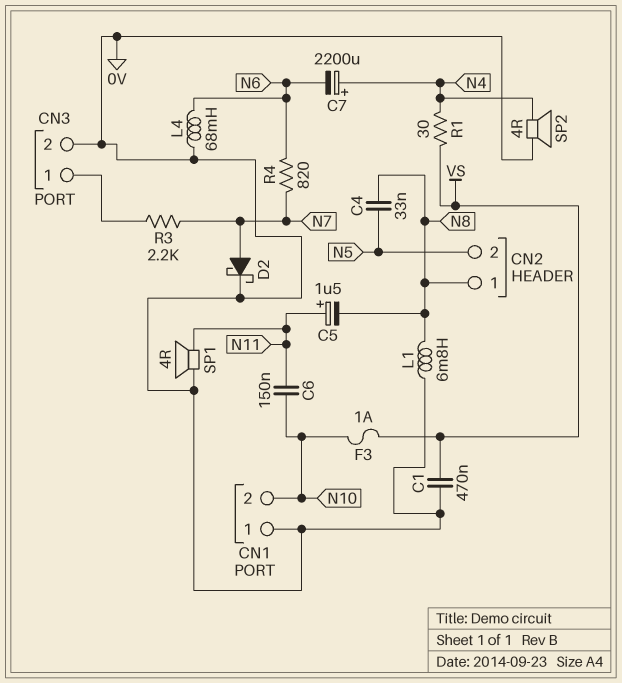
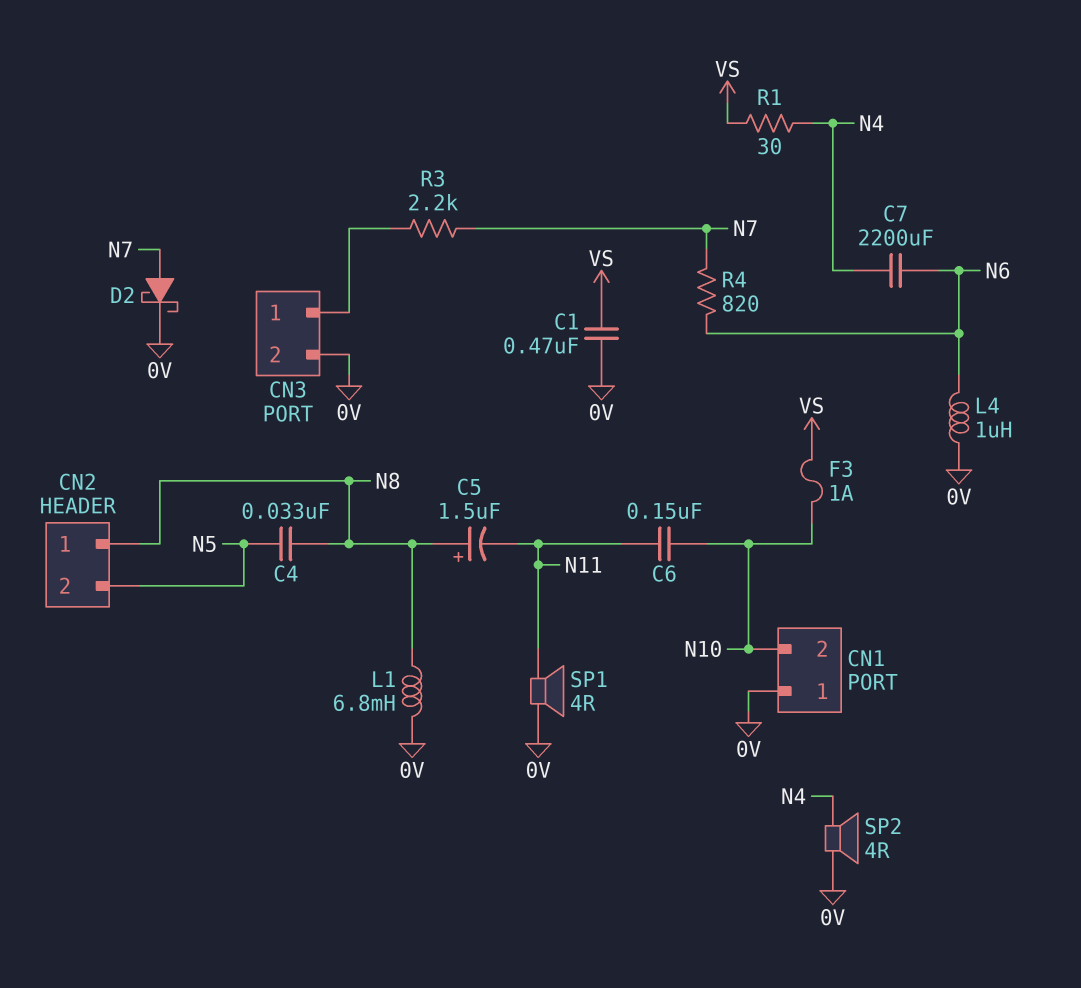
C5: 1.5uF (plus N11, minus N8) -> 1.5uF (plus N8, minus N11)
C7: 2200uF (plus N4, minus N6) -> 2200uF (N4, N6)
L4: 68mH (0V, N6) -> 1uH (0V, N6)

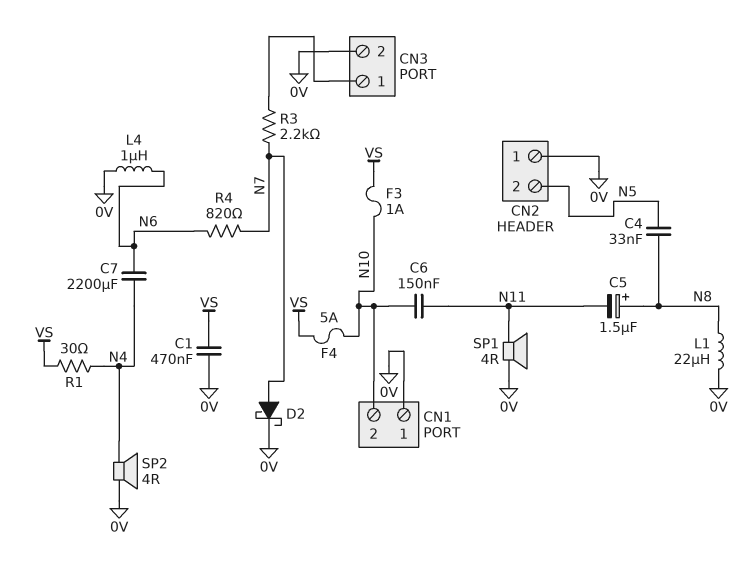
CN2 pin 1: N8 -> 0V
F4: none -> 5A (N10, VS)
L1: 6.8mH (0V, N8) -> 22uH (0V, N8)

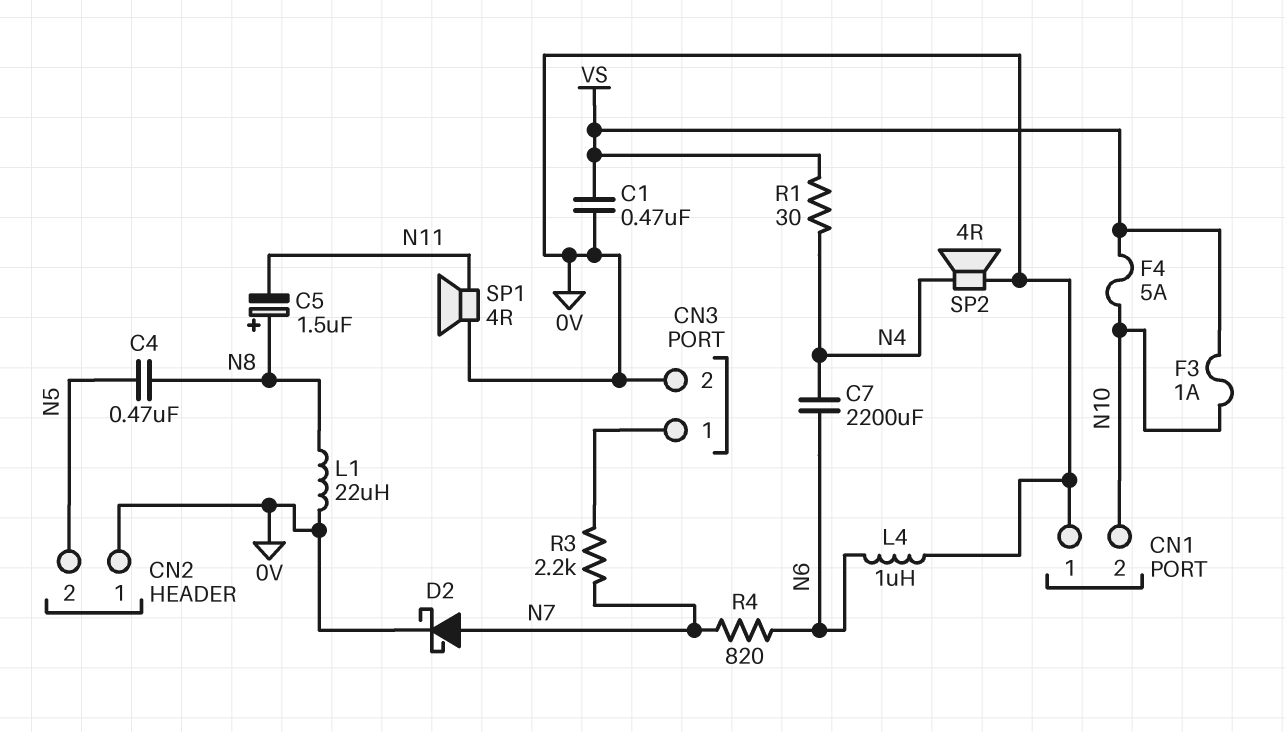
C4: 33nF (N5, N8) -> 470nF (N5, N8)
C6: 150nF (N10, N11) -> none

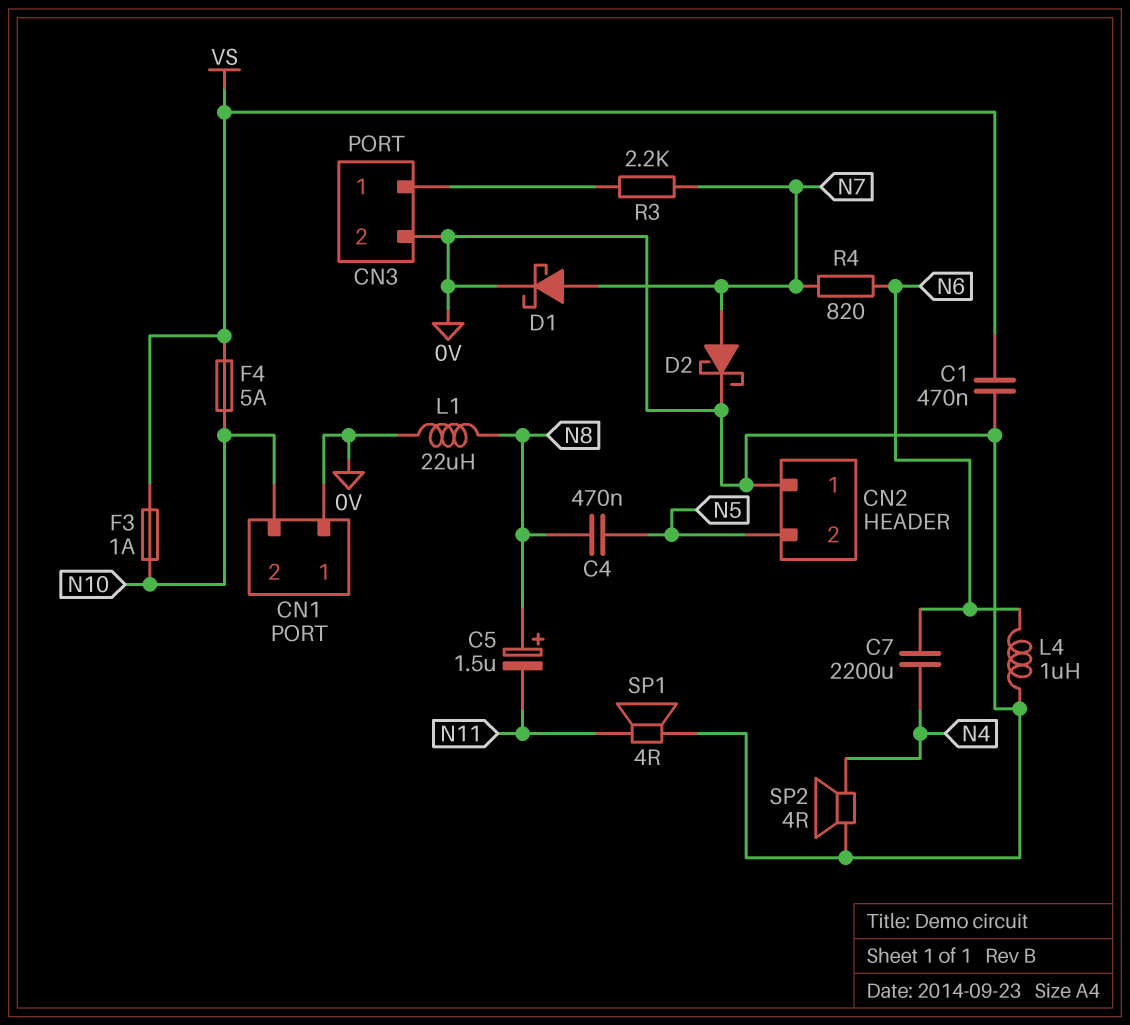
D1: none -> schottky (A N7, K 0V)
R1: 30 (N4, VS) -> none

